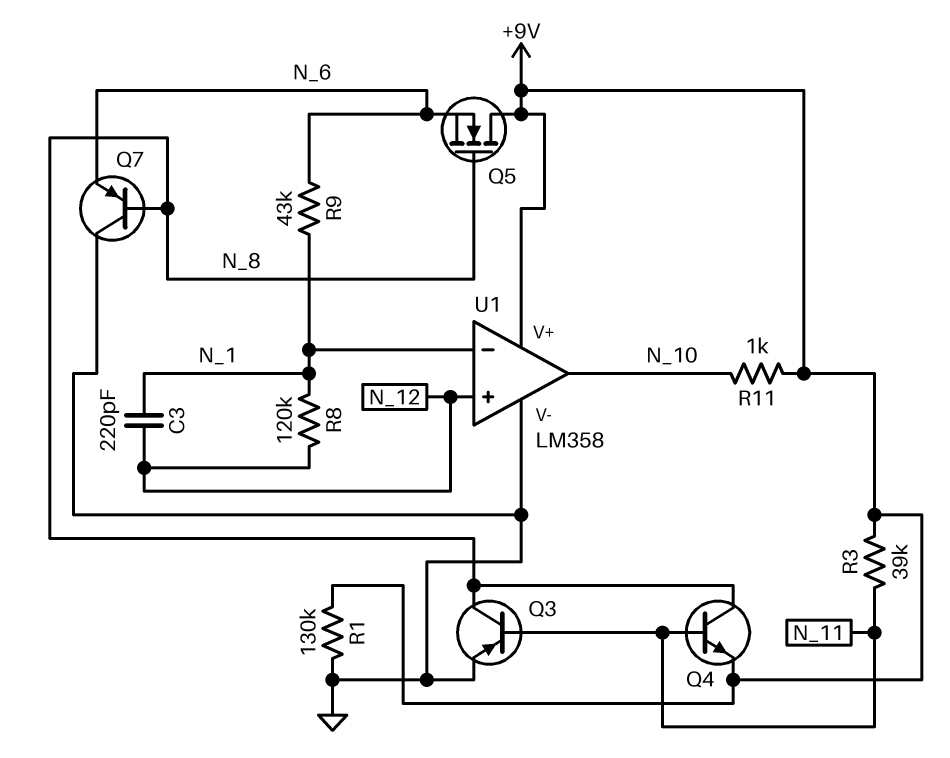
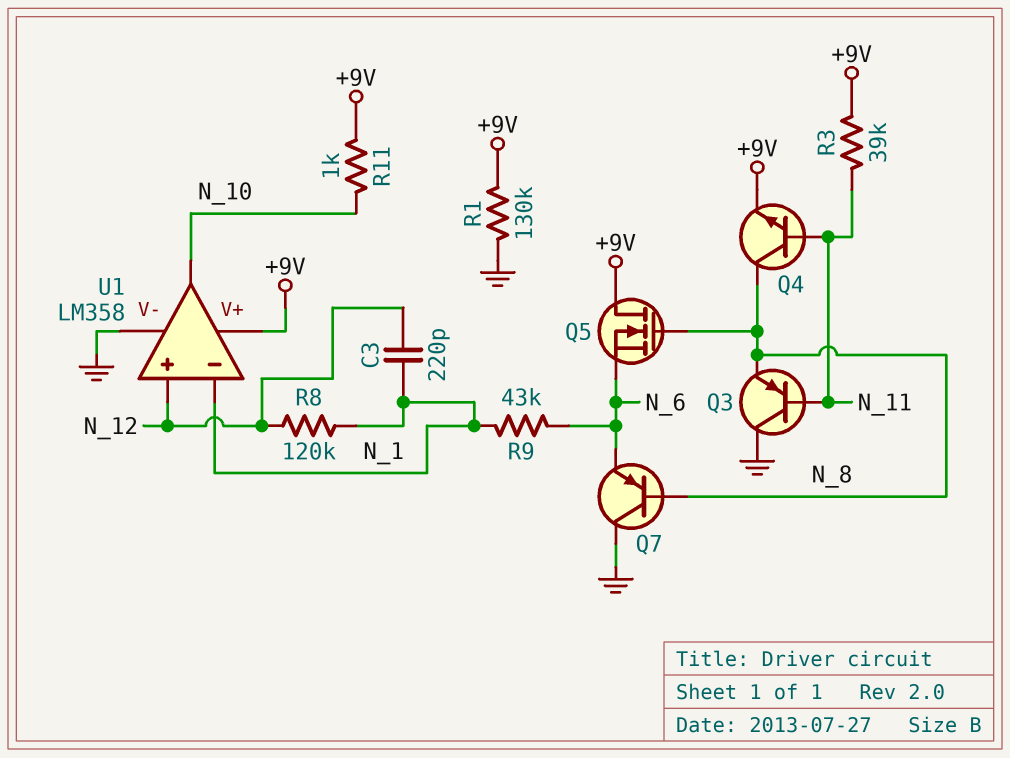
Q3: PNP (B N_11, C N_8, E GND) -> PNP (B N_11, C GND, E N_8)

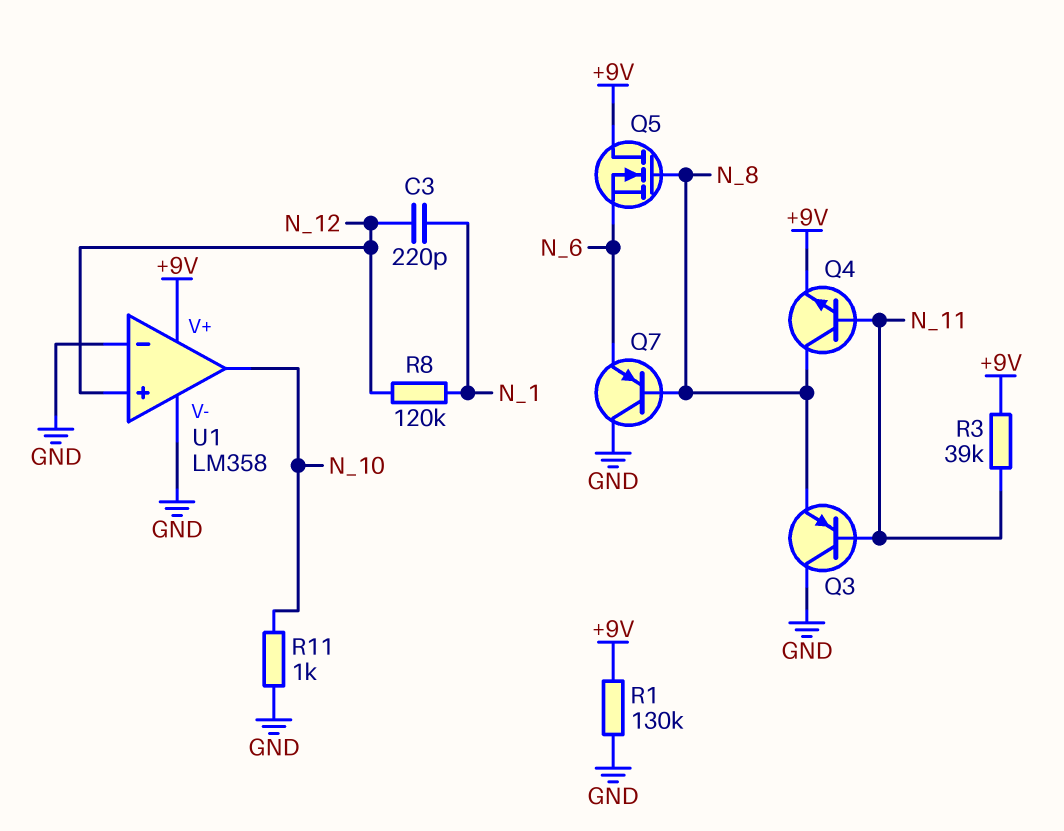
R9: 43k (N_1, N_6) -> none
R11: 1k (+9V, N_10) -> 1k (GND, N_10)
U1 pin in-: N_1 -> GND

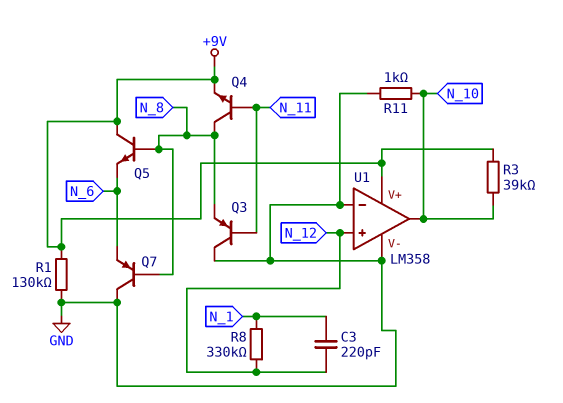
Q5: NMOS (G N_8, D +9V, S N_6) -> NPN (B N_8, C +9V, E N_6)
R3: 39k (+9V, N_11) -> 39k (+9V, N_10)
R8: 120k (N_1, N_12) -> 330k (N_1, N_12)

